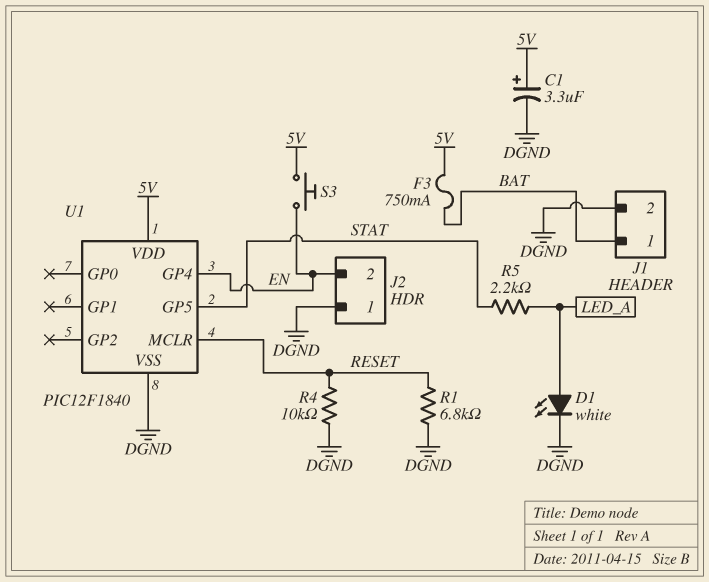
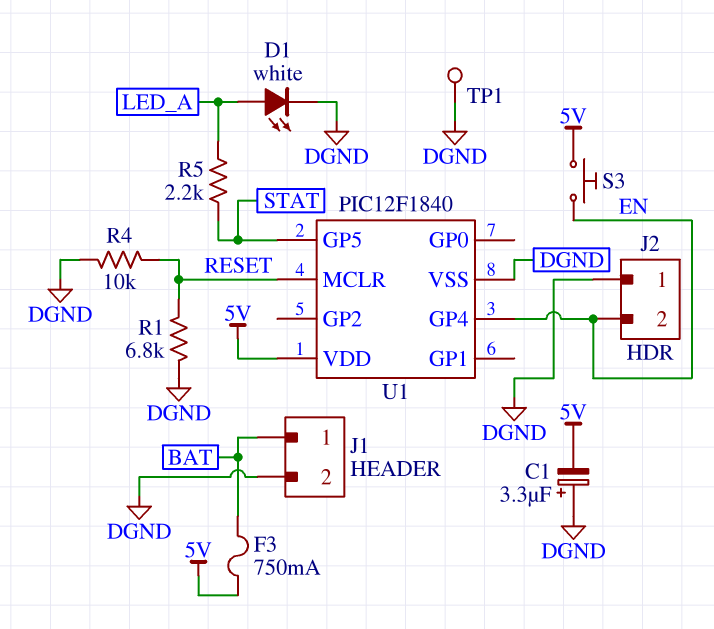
C1: 3.3uF (plus 5V, minus DGND) -> 3.3uF (plus DGND, minus 5V)
TP1: none -> test point (DGND)

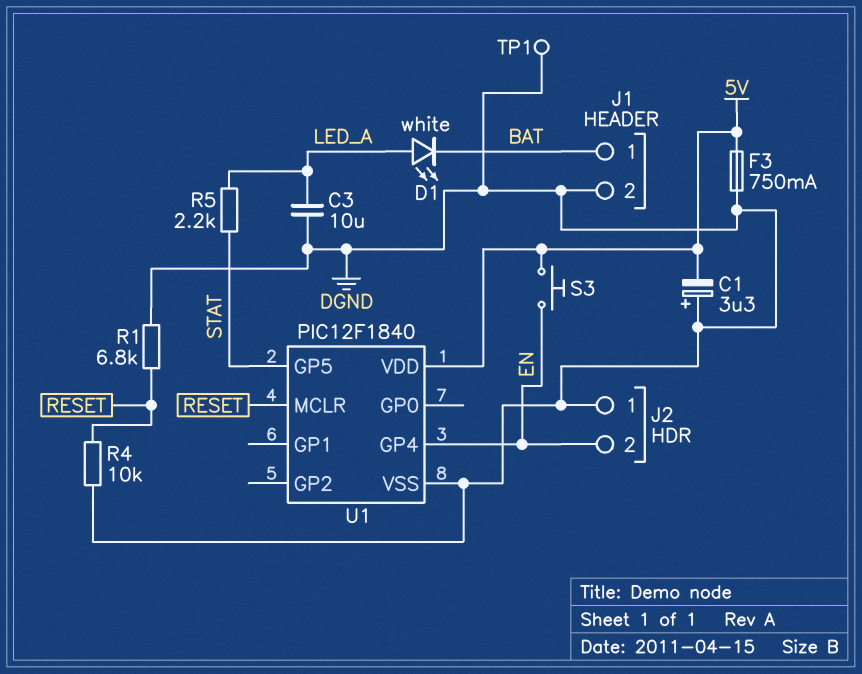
C3: none -> 10uF (DGND, LED_A)
D1: LED white (A LED_A, K DGND) -> LED white (A LED_A, K BAT)
F3: 750mA (5V, BAT) -> 750mA (5V, DGND)

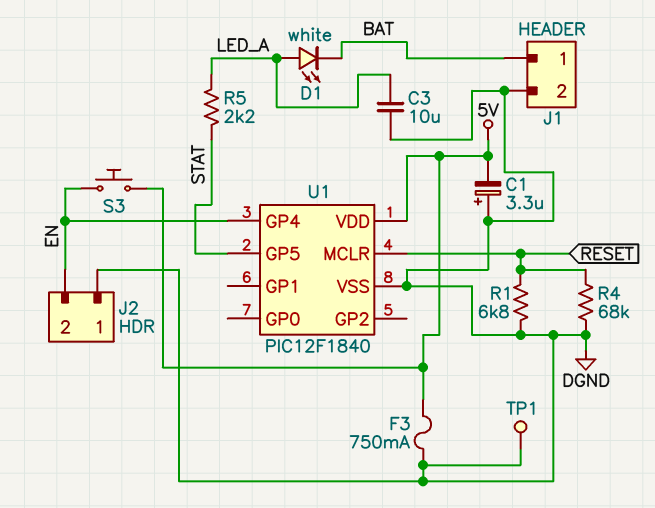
R4: 10k (DGND, RESET) -> 68k (DGND, RESET)

